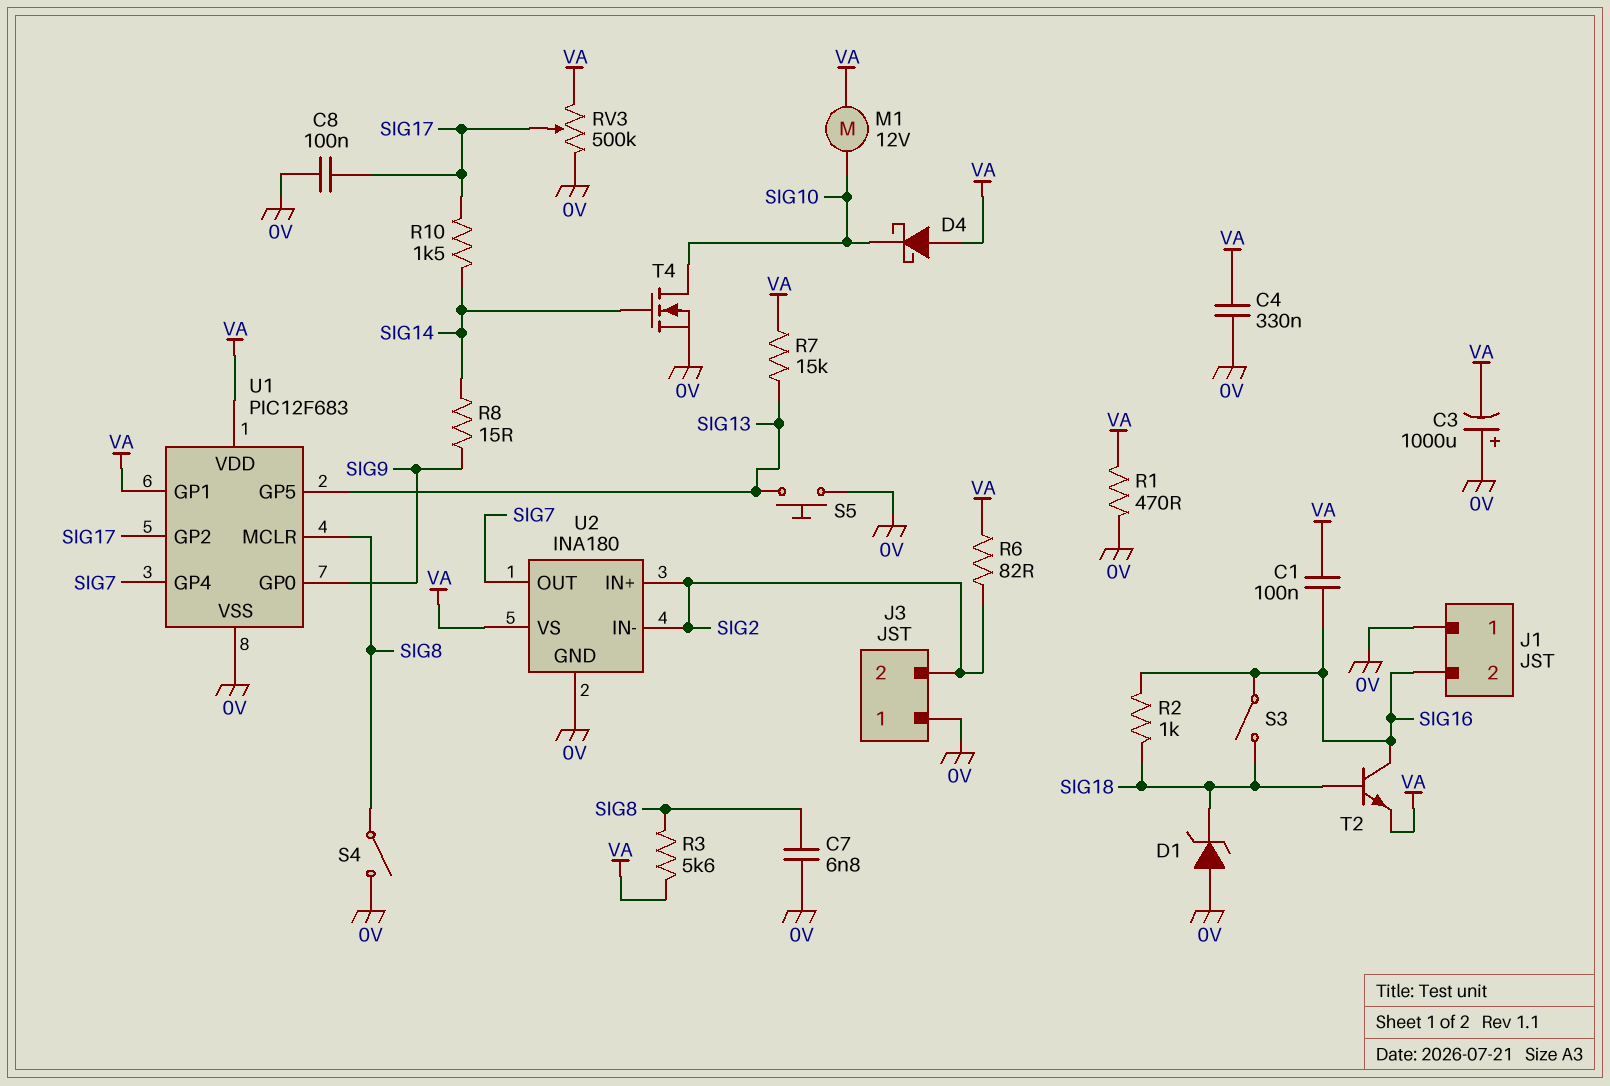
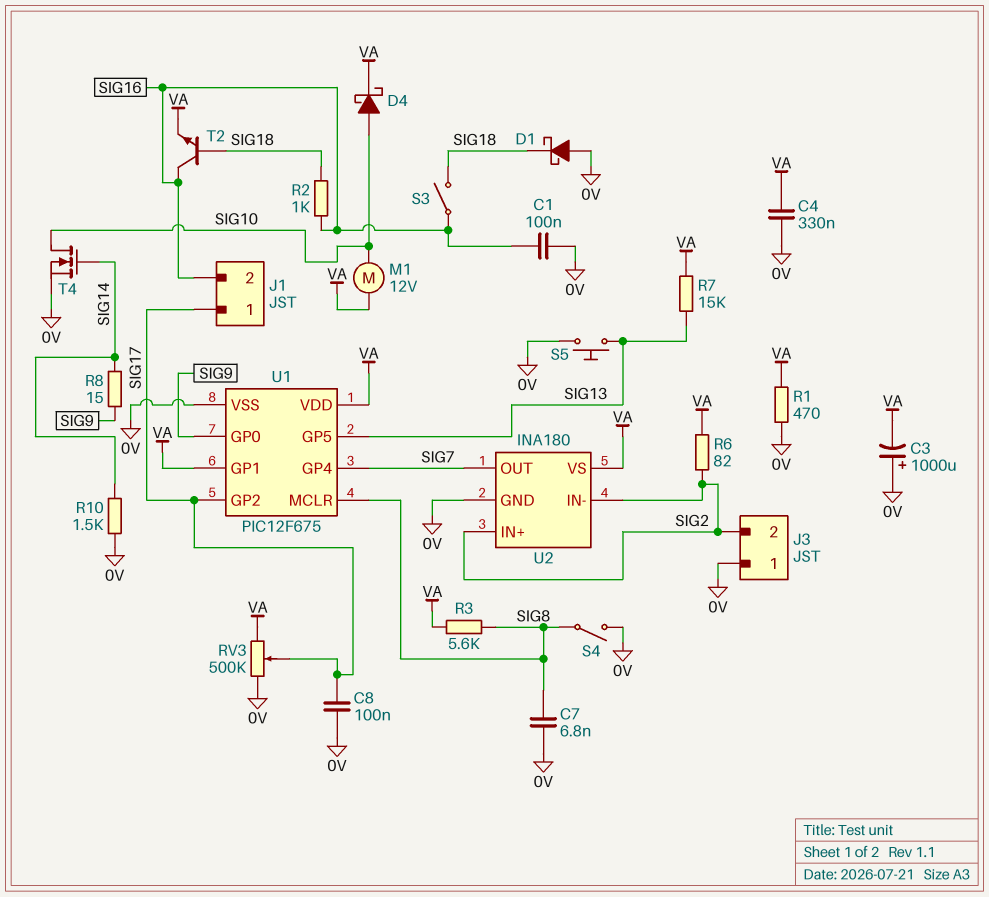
C1: 100nF (SIG16, VA) -> 100nF (0V, SIG16)
D1: zener (A 0V, K SIG18) -> schottky (A 0V, K SIG18)
D4: schottky (A VA, K SIG10) -> schottky (A SIG10, K VA)
J1 pin 1: 0V -> SIG17
R10: 1.5k (SIG14, SIG17) -> 1.5k (0V, SIG14)
U1: PIC12F683 -> PIC12F675

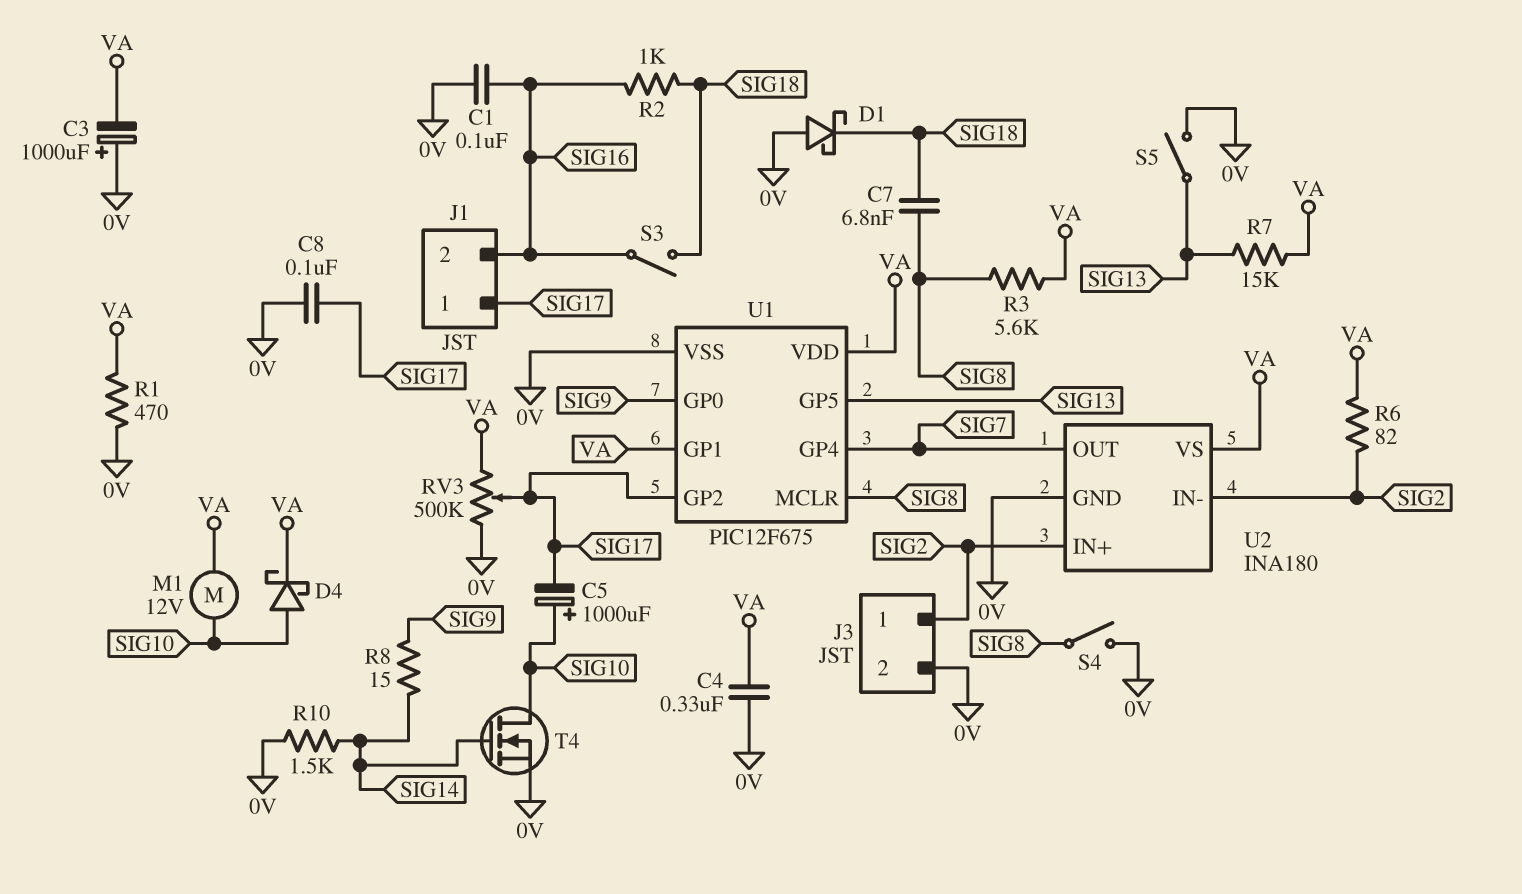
C5: none -> 1000uF (plus SIG10, minus SIG17)
C7: 6.8nF (0V, SIG8) -> 6.8nF (SIG8, SIG18)
J3 pin 1: 0V -> SIG2
J3 pin 2: SIG2 -> 0V
S5: button (0V, SIG13) -> switch (0V, SIG13)
T2: NPN (B SIG18, C SIG16, E VA) -> none

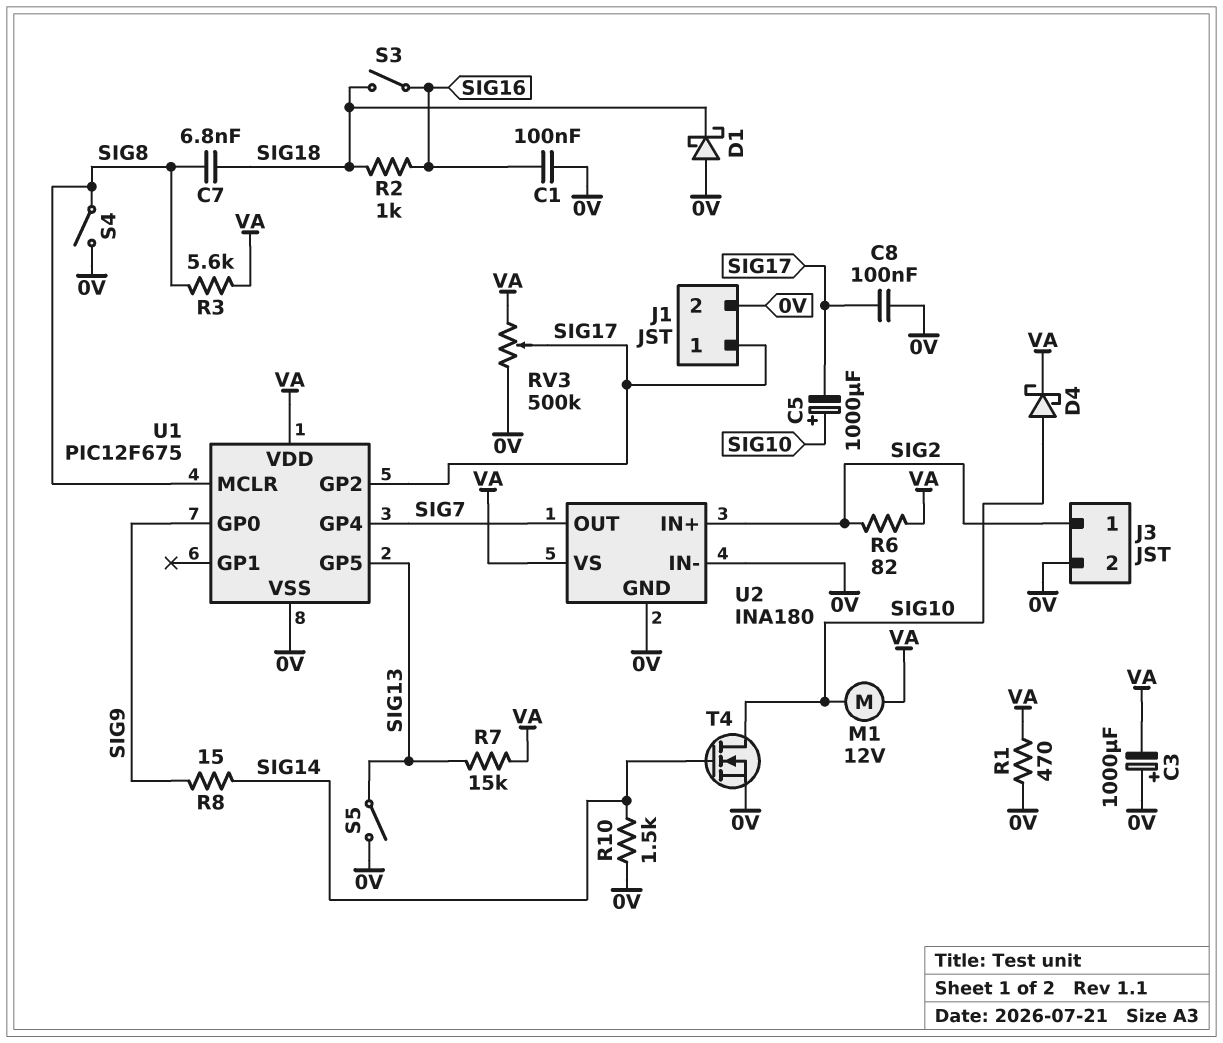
C4: 330nF (0V, VA) -> none
J1 pin 2: SIG16 -> 0V
U1 pin GP1: VA -> none
U2 pin IN-: SIG2 -> 0V

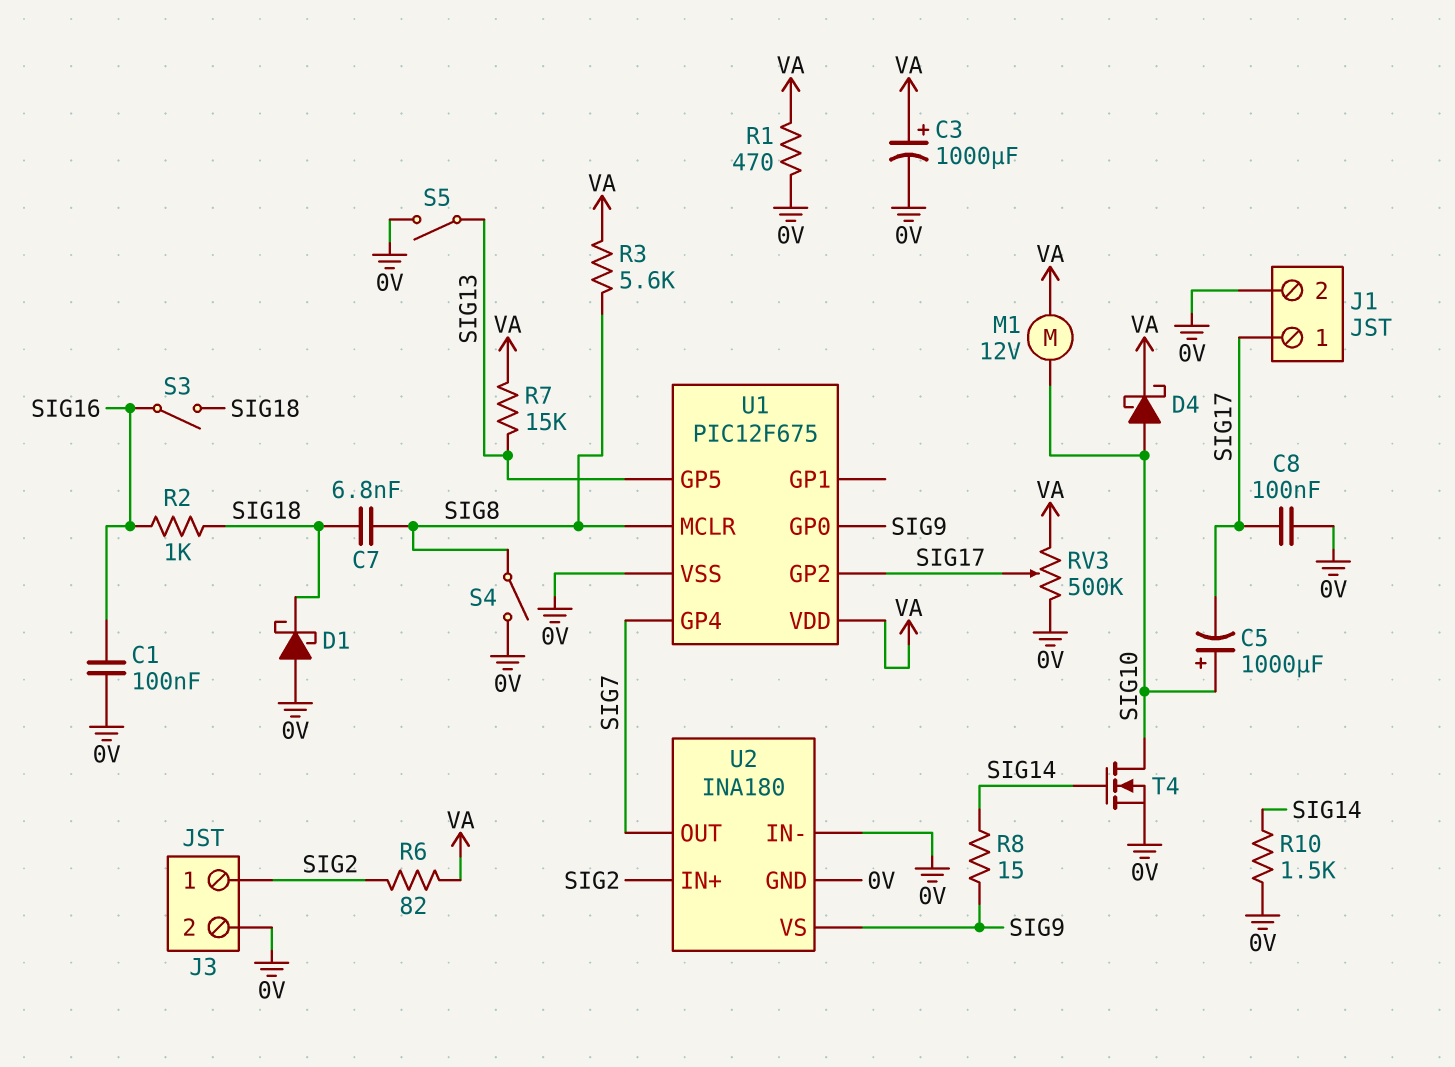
C3: 1000uF (plus 0V, minus VA) -> 1000uF (plus VA, minus 0V)
U2 pin VS: VA -> SIG9

